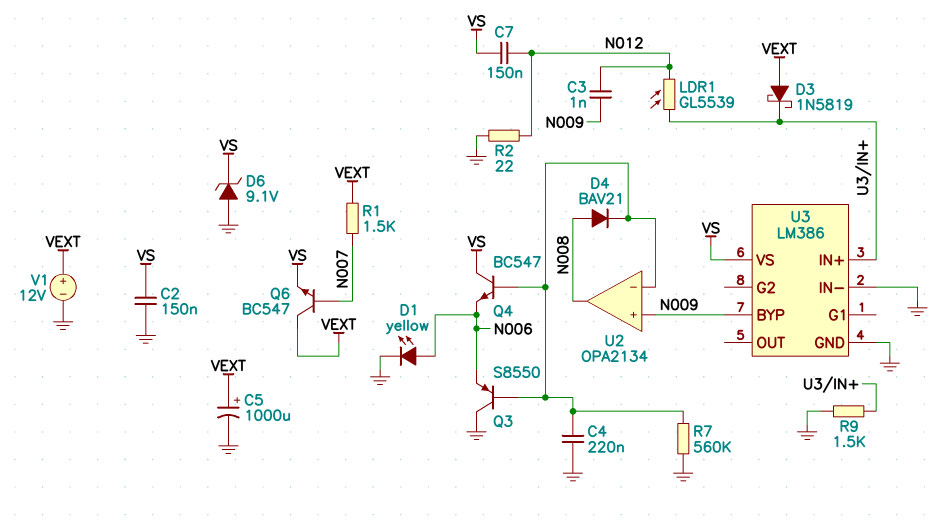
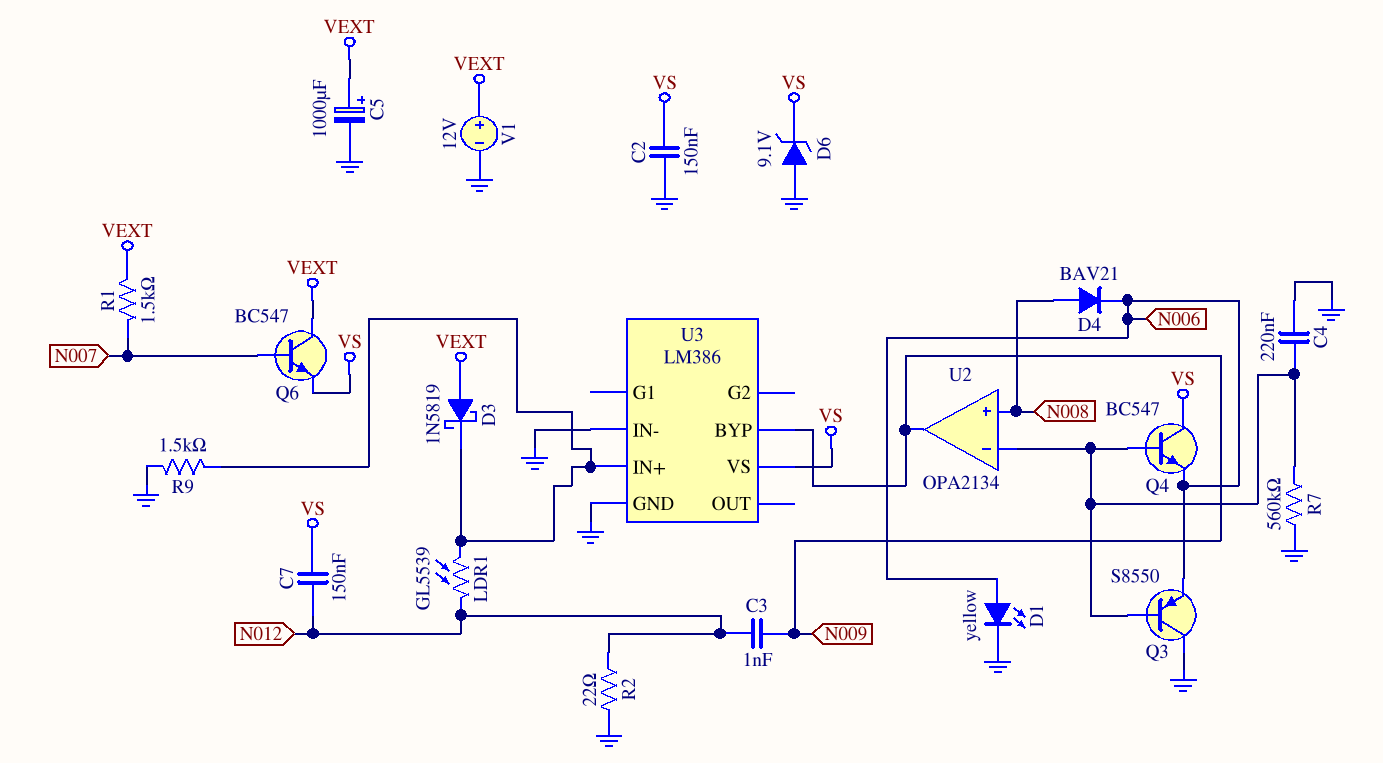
D4: diode BAV21 (A N008, K U2/in-) -> diode BAV21 (A N008, K N006)
U2 pin in+: N009 -> N008
U2 pin out: N008 -> N009

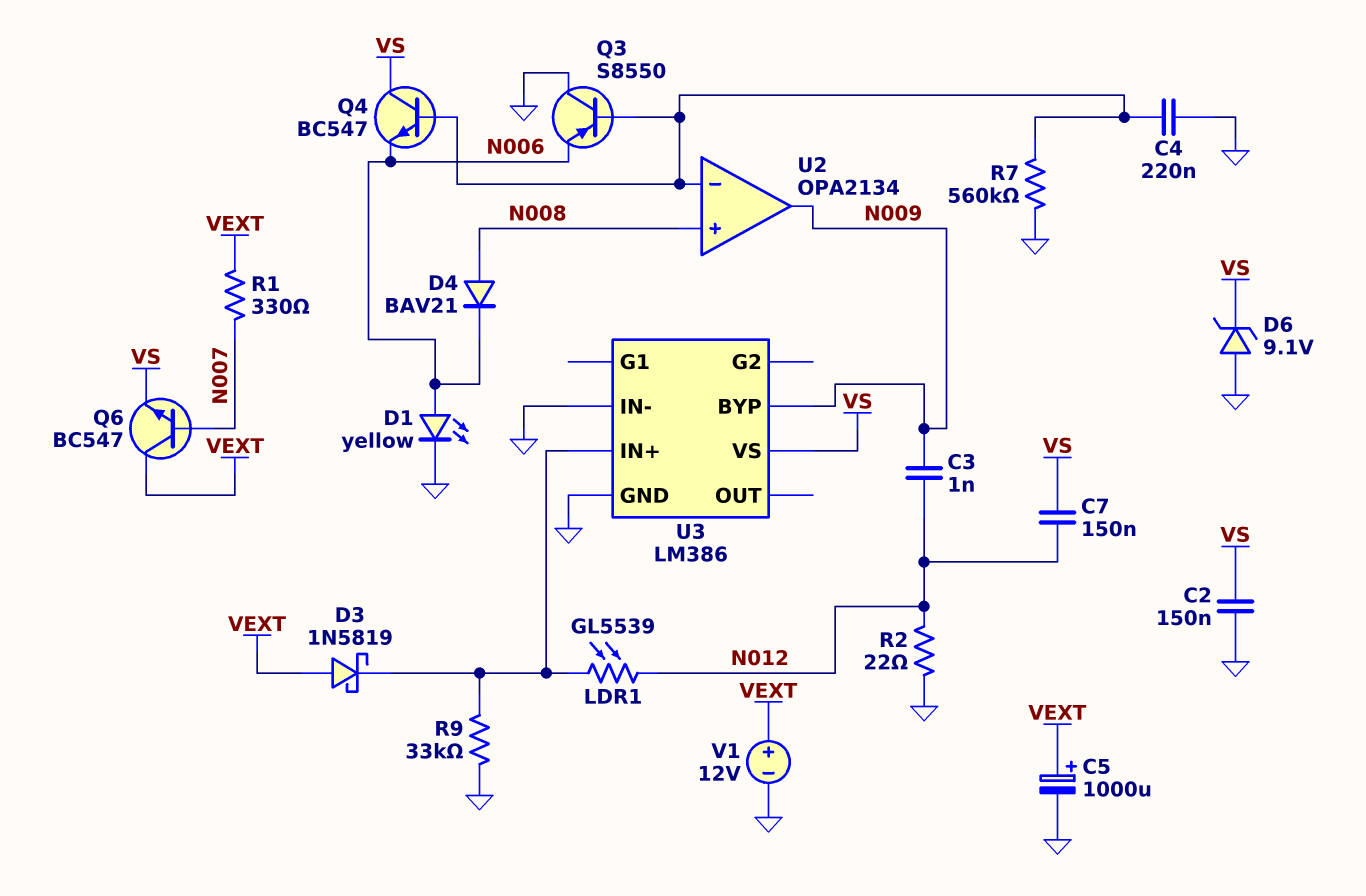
R1: 1.5k (N007, VEXT) -> 330 (N007, VEXT)
R9: 1.5k (GND, U3/IN+) -> 33k (GND, U3/IN+)

